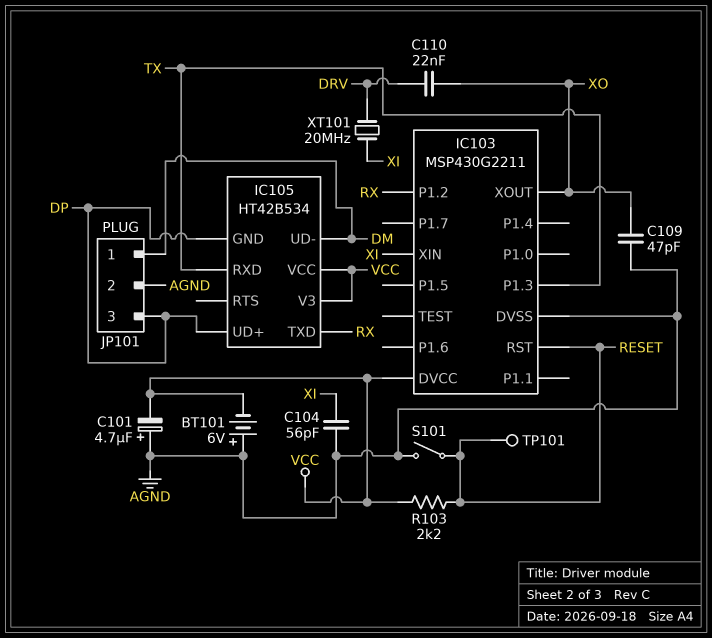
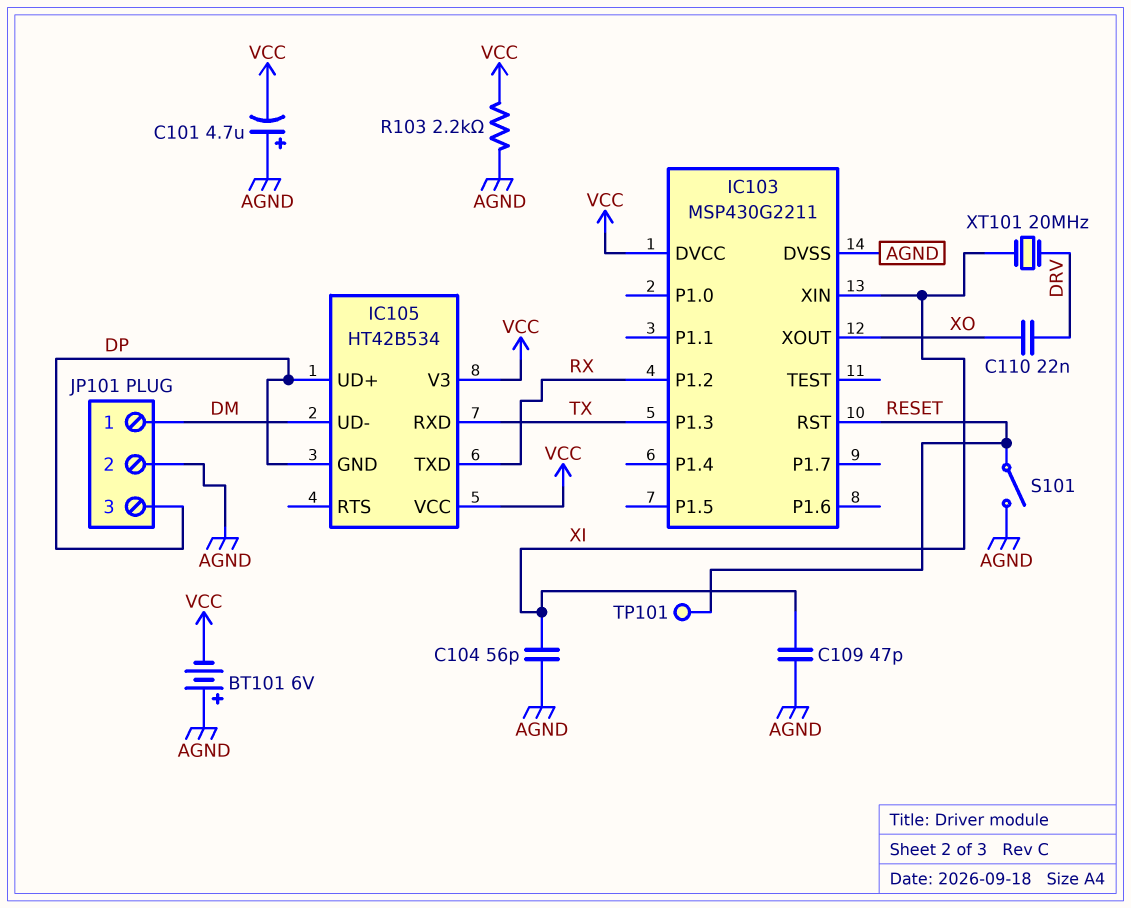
C109: 47pF (AGND, XO) -> 47pF (AGND, XI)
R103: 2.2k (RESET, VCC) -> 2.2k (AGND, VCC)

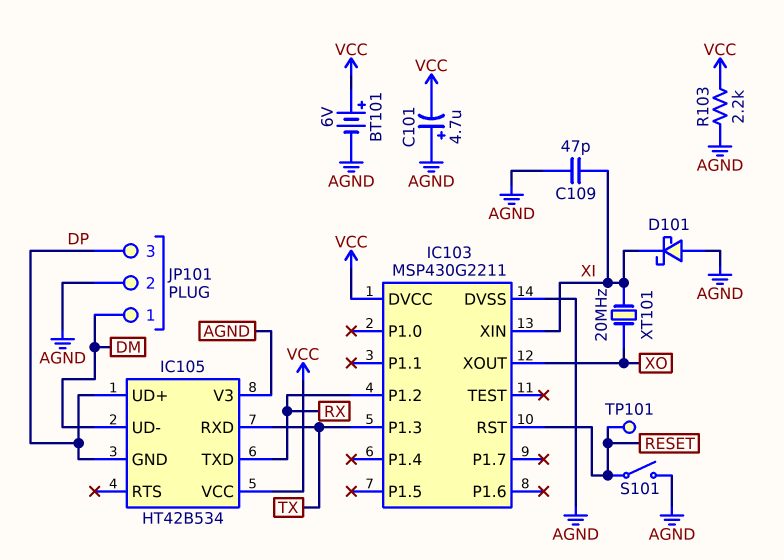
BT101: 6V (plus AGND, minus VCC) -> 6V (plus VCC, minus AGND)
C104: 56pF (AGND, XI) -> none
C110: 22nF (DRV, XO) -> none
D101: none -> schottky (A AGND, K XI)
IC105 pin V3: VCC -> AGND
XT101: 20MHz (DRV, XI) -> 20MHz (XI, XO)

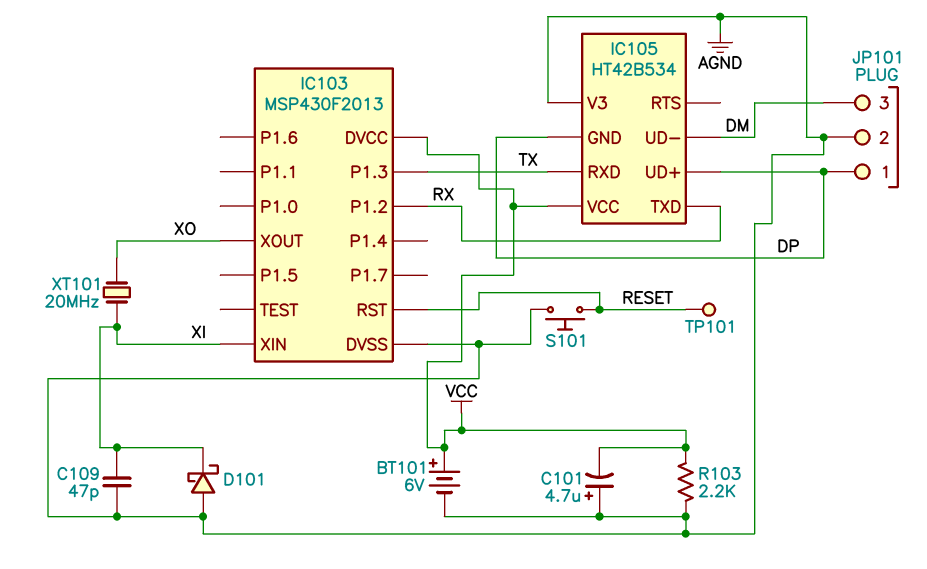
IC103: MSP430G2211 -> MSP430F2013
JP101 pin 1: DM -> DP
JP101 pin 3: DP -> DM
S101: switch (AGND, RESET) -> button (AGND, RESET)

